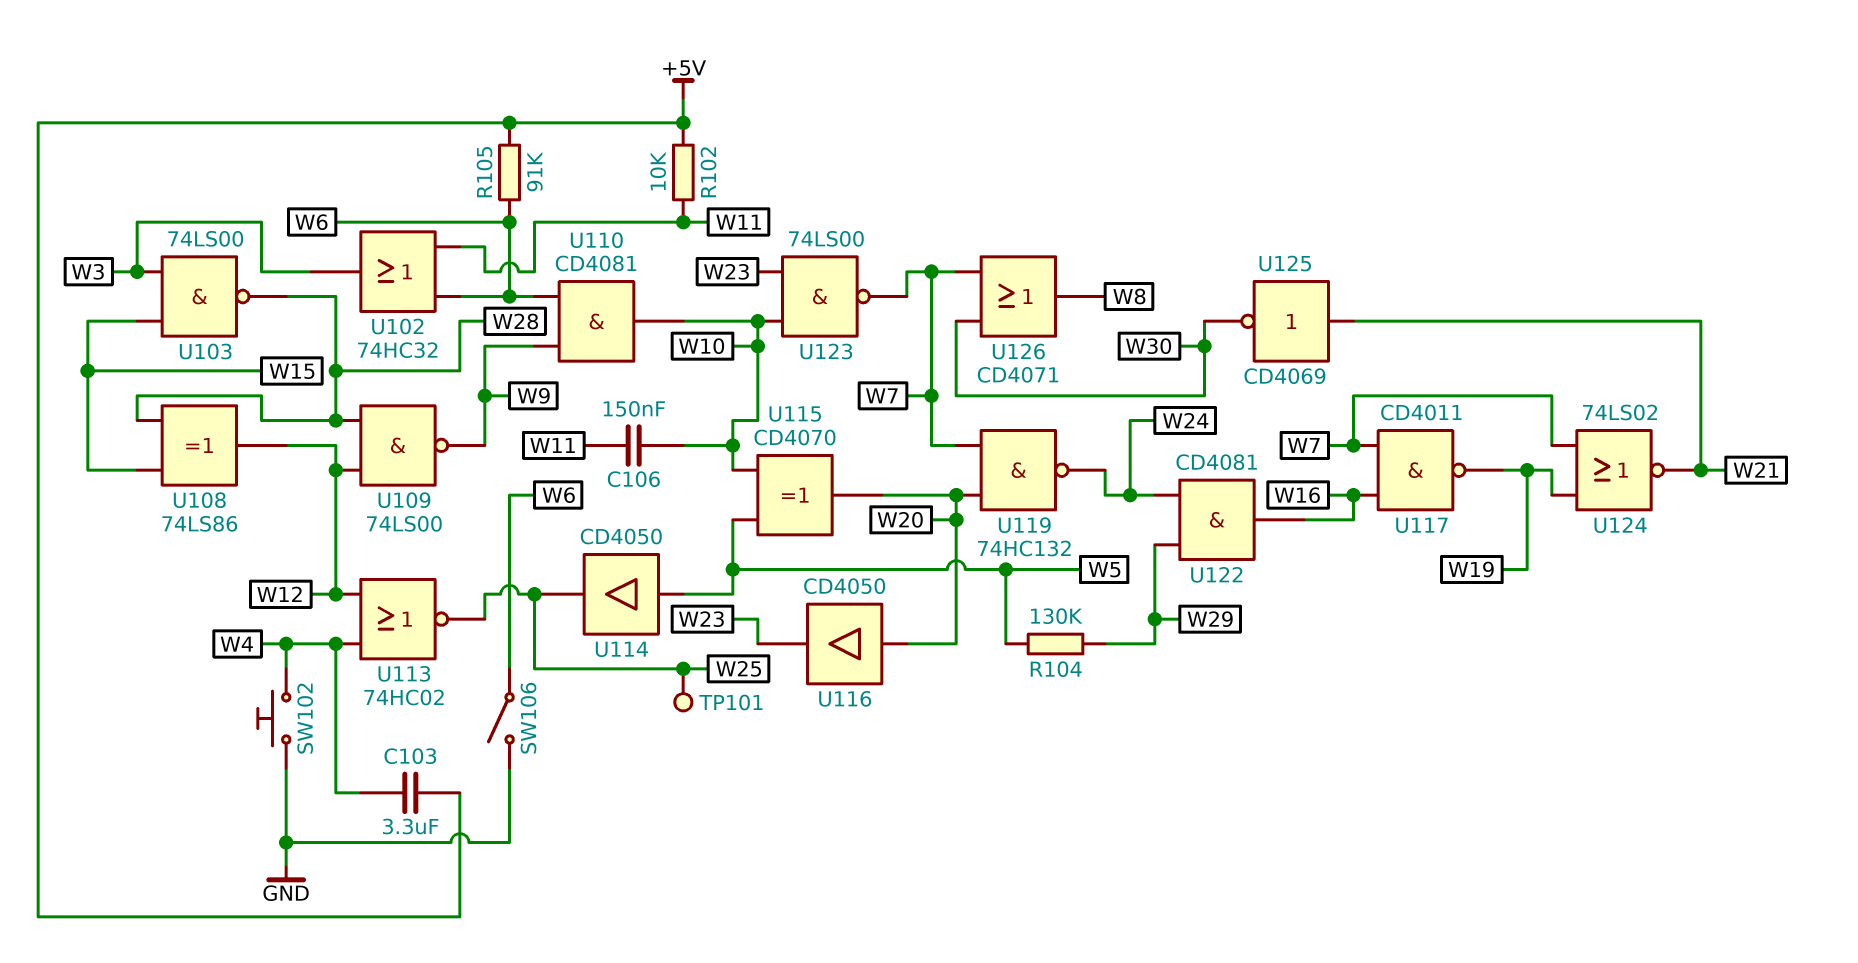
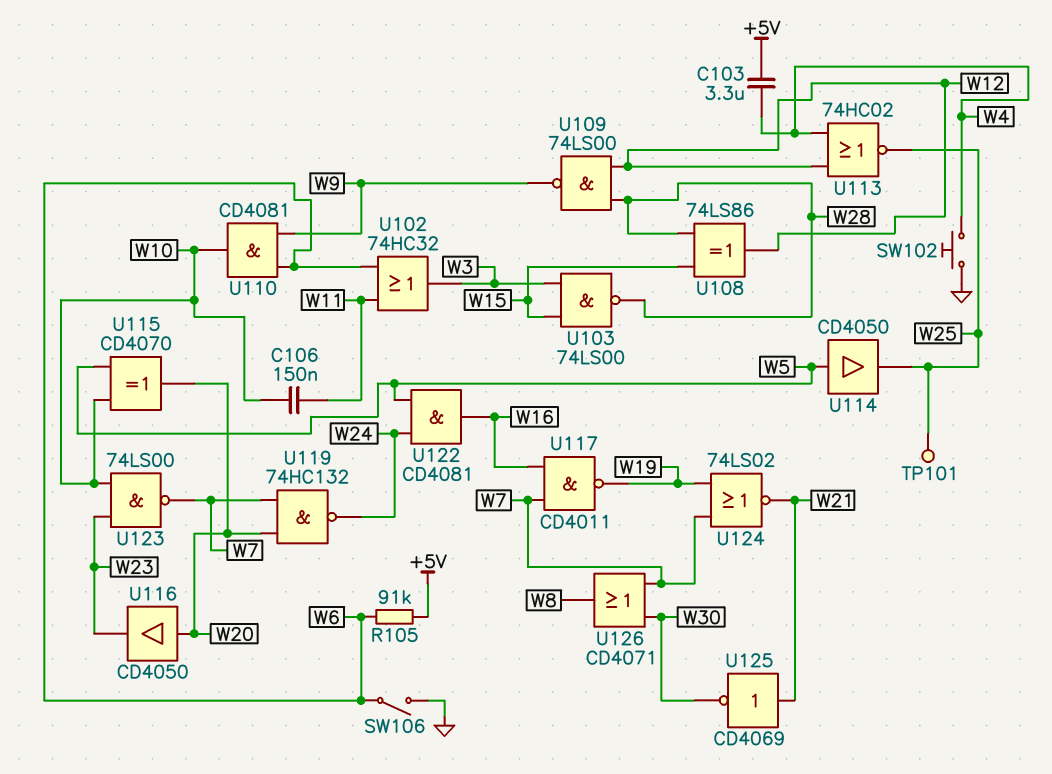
R102: 10k (+5V, W11) -> none
R104: 130k (W5, W29) -> none
U122: AND CD4081 (in W24, in W29, out W16) -> AND CD4081 (in W5, in W24, out W16)

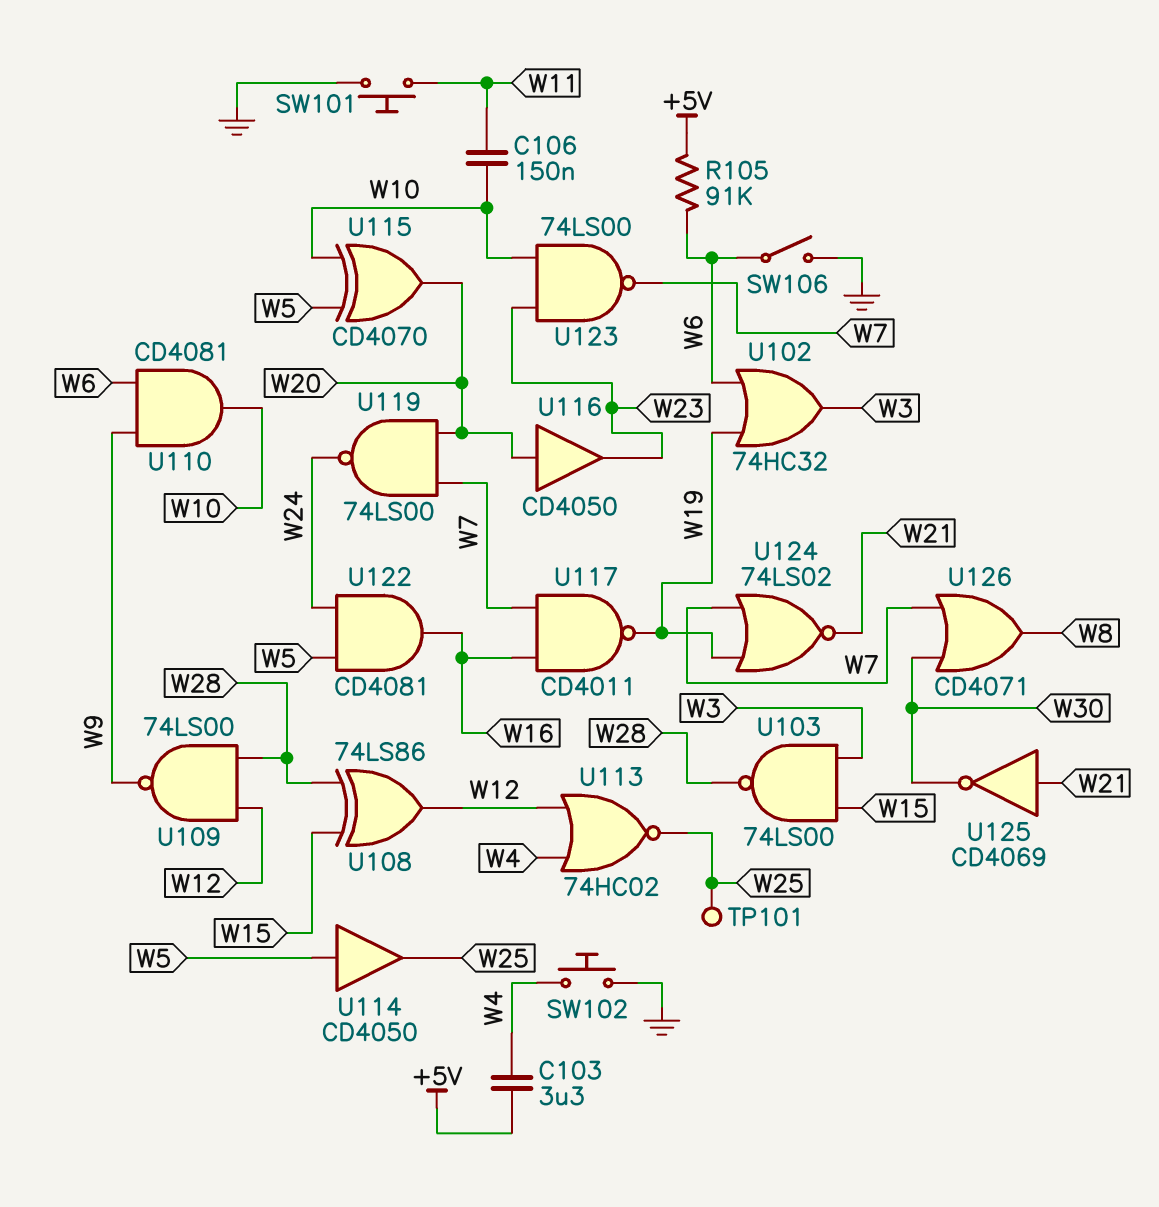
SW101: none -> button (GND, W11)
U102: OR 74HC32 (in W6, in W11, out W3) -> OR 74HC32 (in W6, in W19, out W3)
U119: NAND 74HC132 (in W7, in W20, out W24) -> NAND 74LS00 (in W7, in W20, out W24)

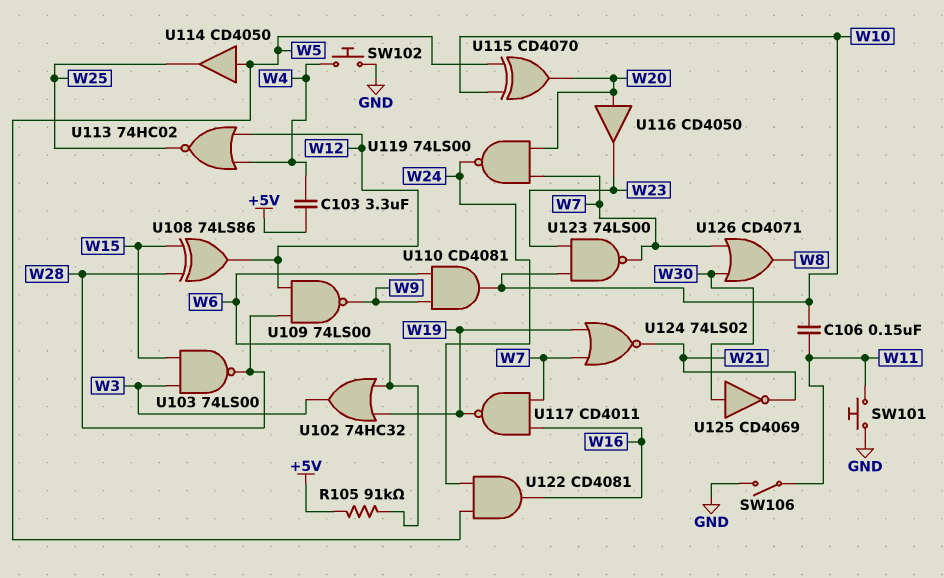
SW106: switch (GND, W6) -> switch (GND, W11)
TP101: test point (W25) -> none
U125: NOT CD4069 (in W21, out W30) -> NOT CD4069 (in W30, out W21)

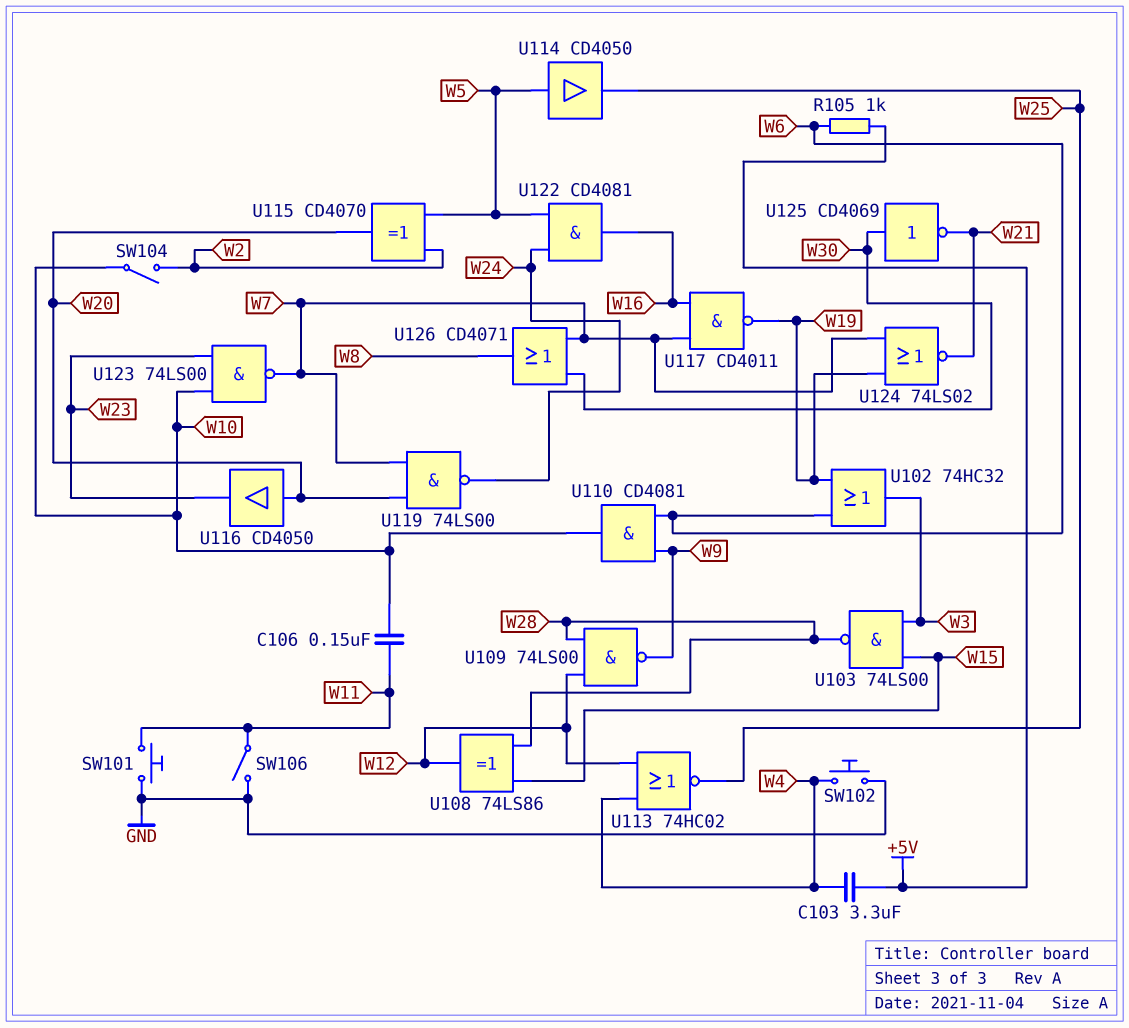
R105: 91k (+5V, W6) -> 1k (+5V, W6)
SW104: none -> switch (W2, W10)
U115: XOR CD4070 (in W5, in W10, out W20) -> XOR CD4070 (in W2, in W5, out W20)

